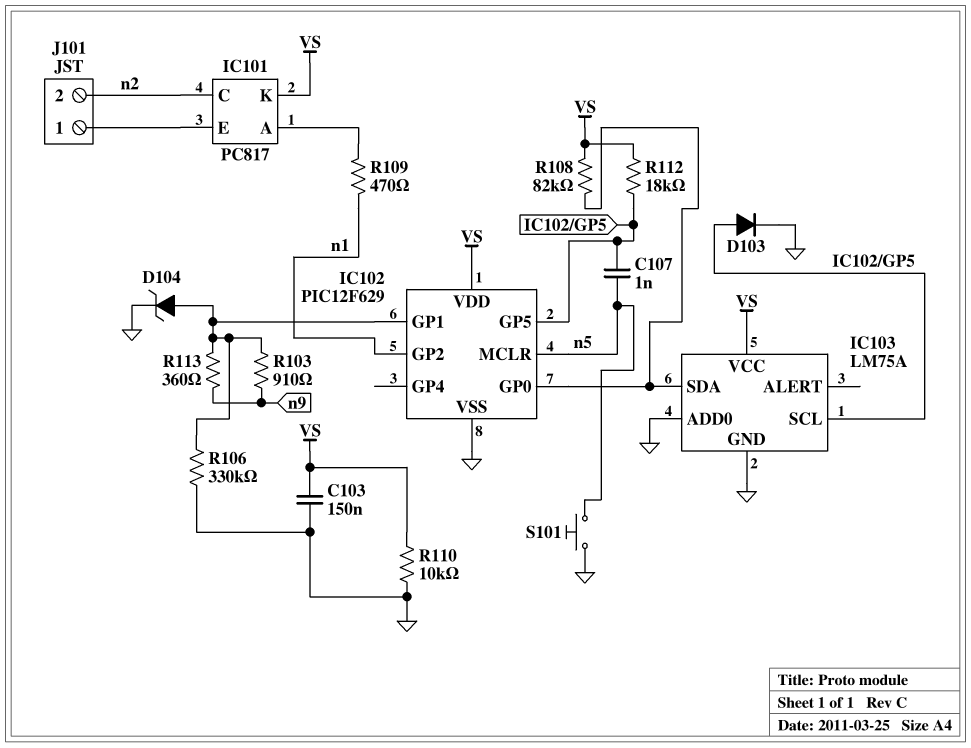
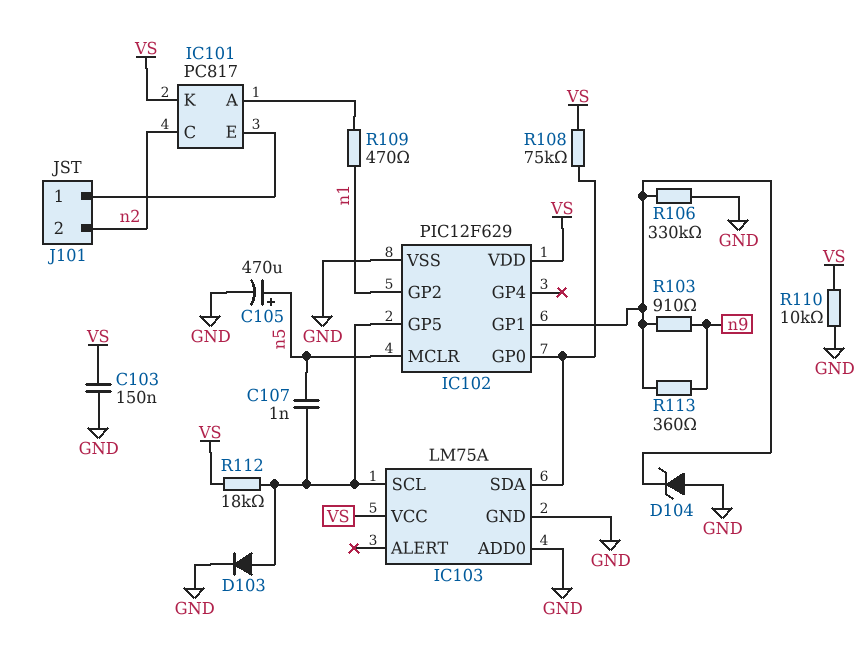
C105: none -> 470uF (plus n5, minus GND)
D104: zener (A IC102/GP1, K GND) -> zener (A GND, K IC102/GP1)
R108: 82k (IC102/GP0, VS) -> 75k (IC102/GP0, VS)
S101: button (GND, n5) -> none

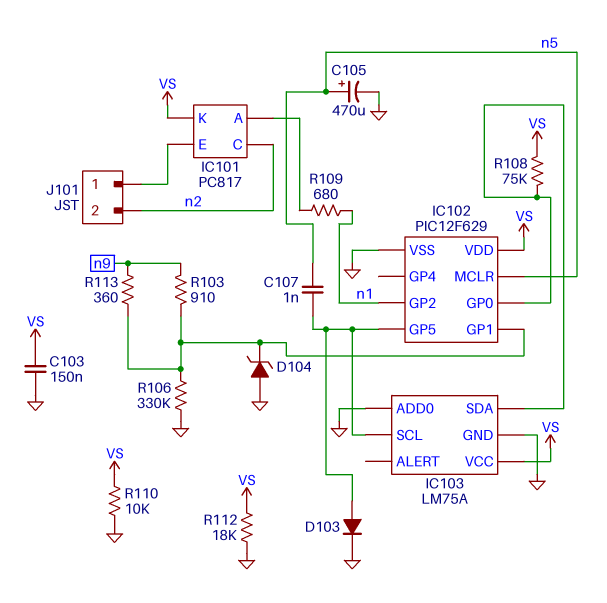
R109: 470 (IC101/A, n1) -> 680 (IC101/A, n1)
R112: 18k (IC102/GP5, VS) -> 18k (GND, VS)

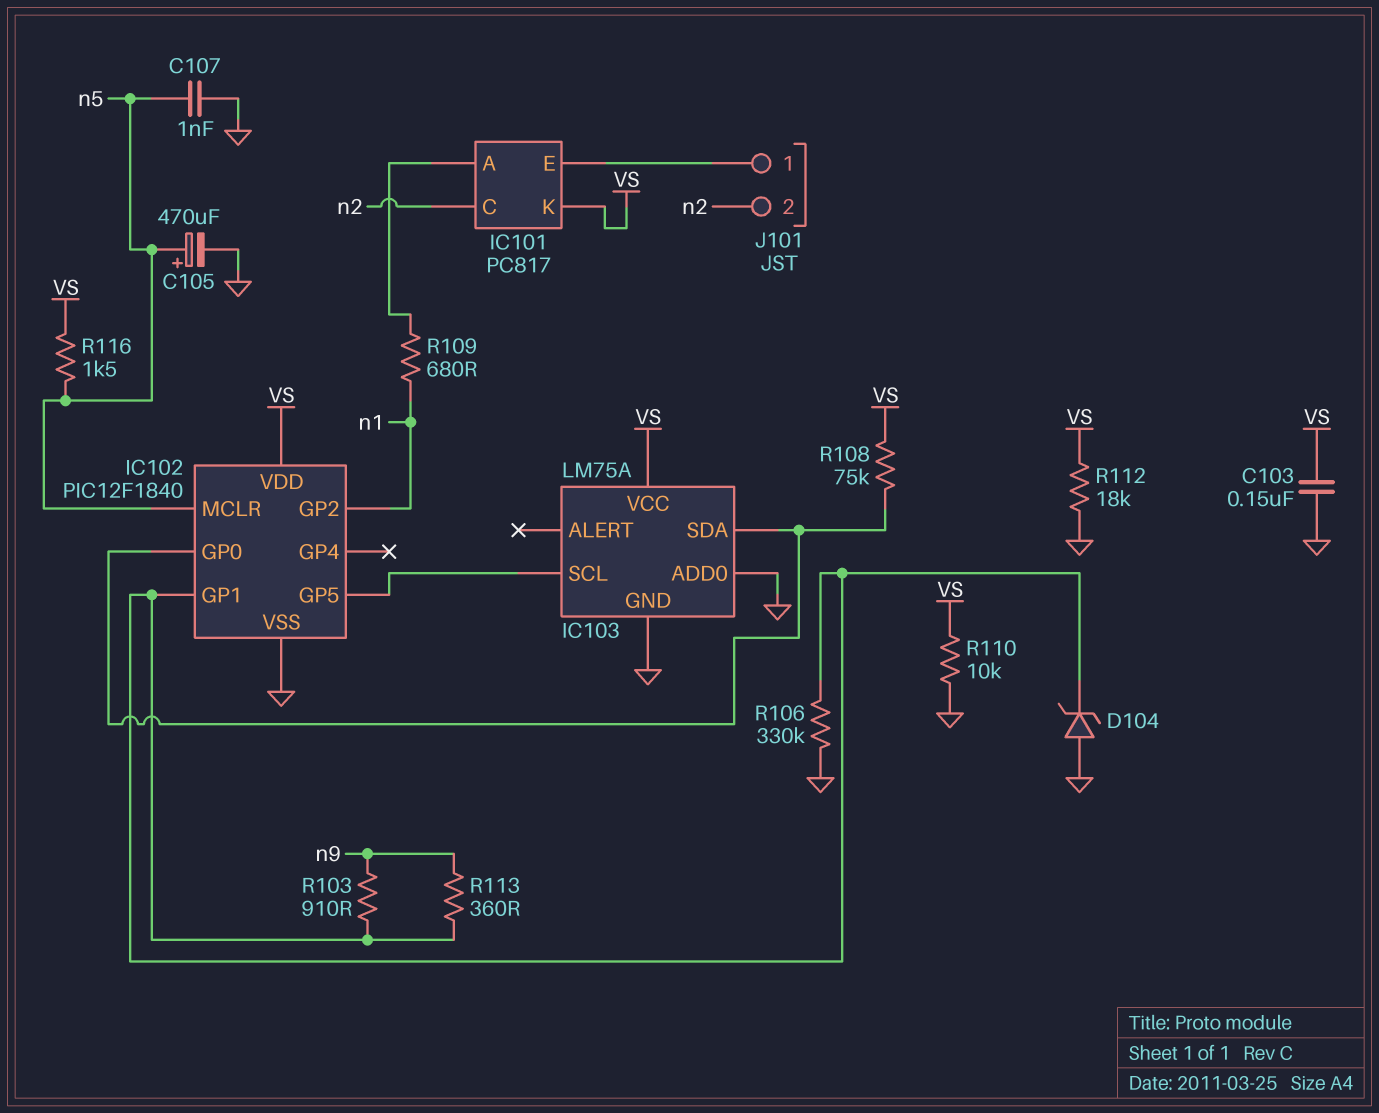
C107: 1nF (IC102/GP5, n5) -> 1nF (GND, n5)
D103: diode (A IC102/GP5, K GND) -> none
IC102: PIC12F629 -> PIC12F1840
R116: none -> 1.5k (VS, n5)

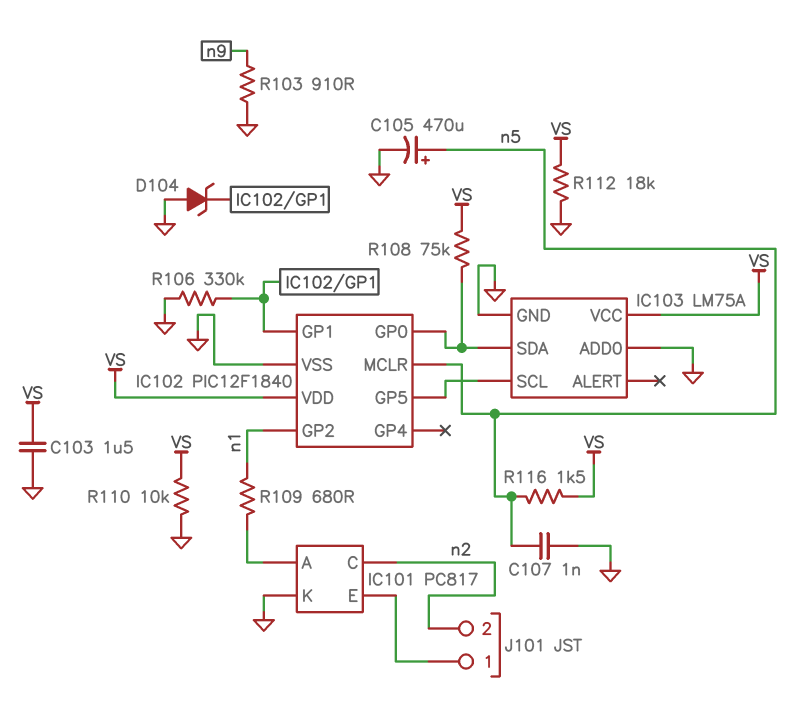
C103: 150nF (GND, VS) -> 1.5uF (GND, VS)
IC101 pin K: VS -> GND
R103: 910 (IC102/GP1, n9) -> 910 (GND, n9)
R113: 360 (IC102/GP1, n9) -> none

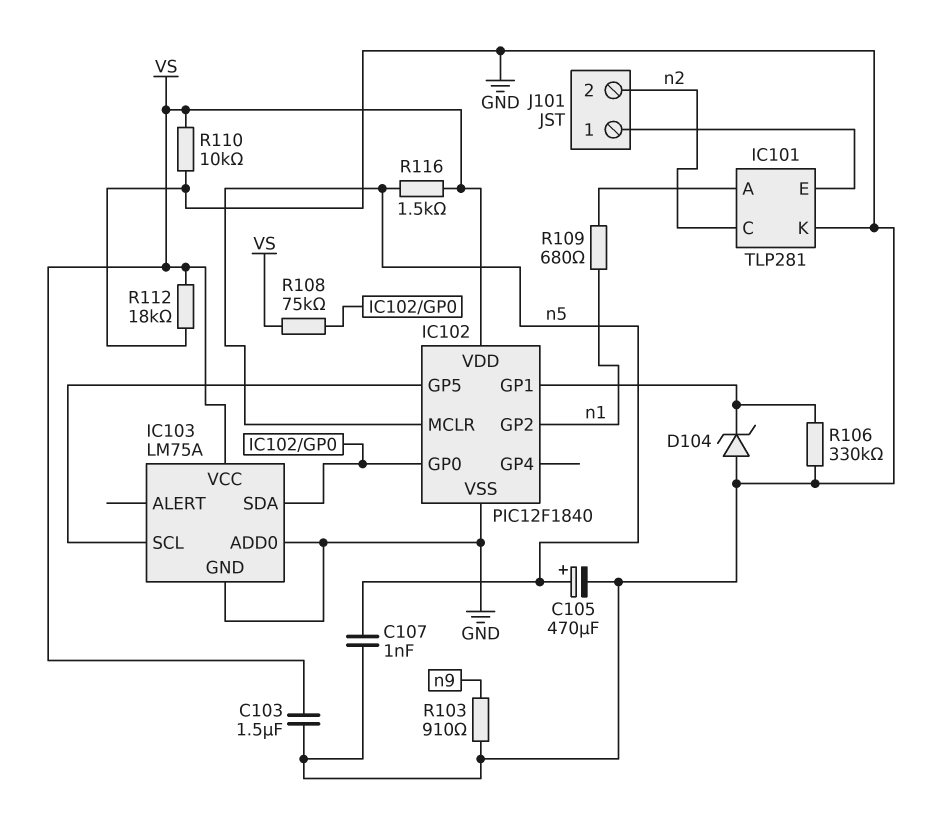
IC101: PC817 -> TLP281

